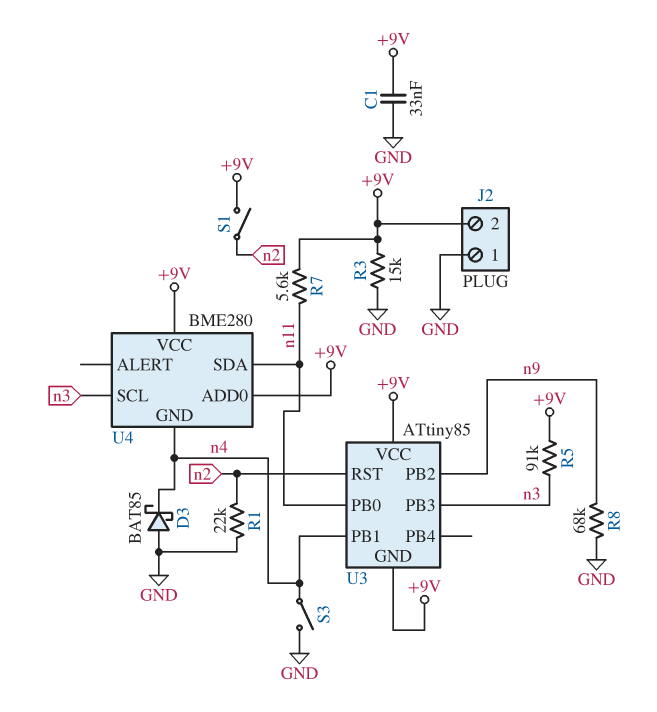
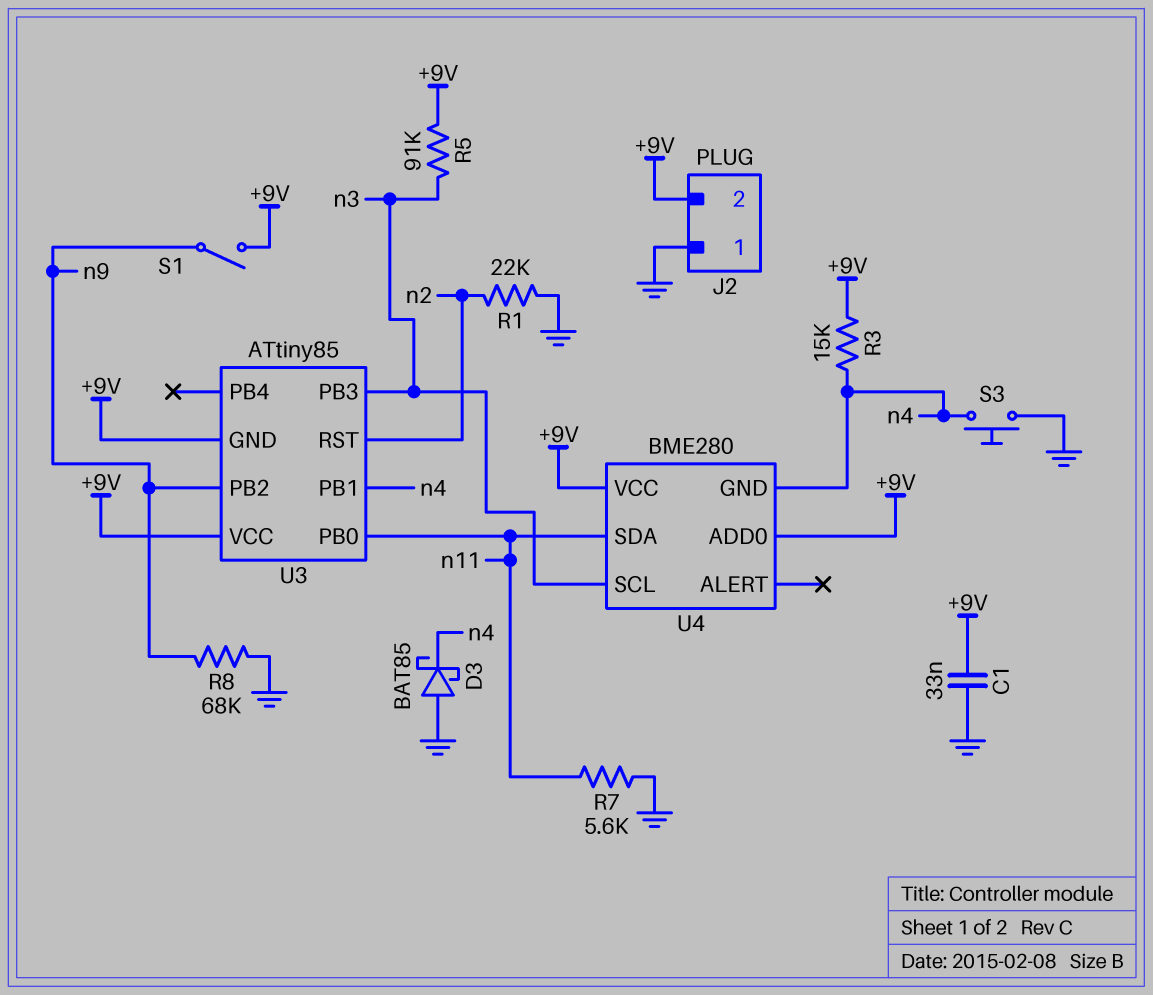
R3: 15k (+9V, GND) -> 15k (+9V, n4)
R7: 5.6k (+9V, n11) -> 5.6k (GND, n11)
S1: switch (+9V, n2) -> switch (+9V, n9)
S3: switch (GND, n4) -> button (GND, n4)

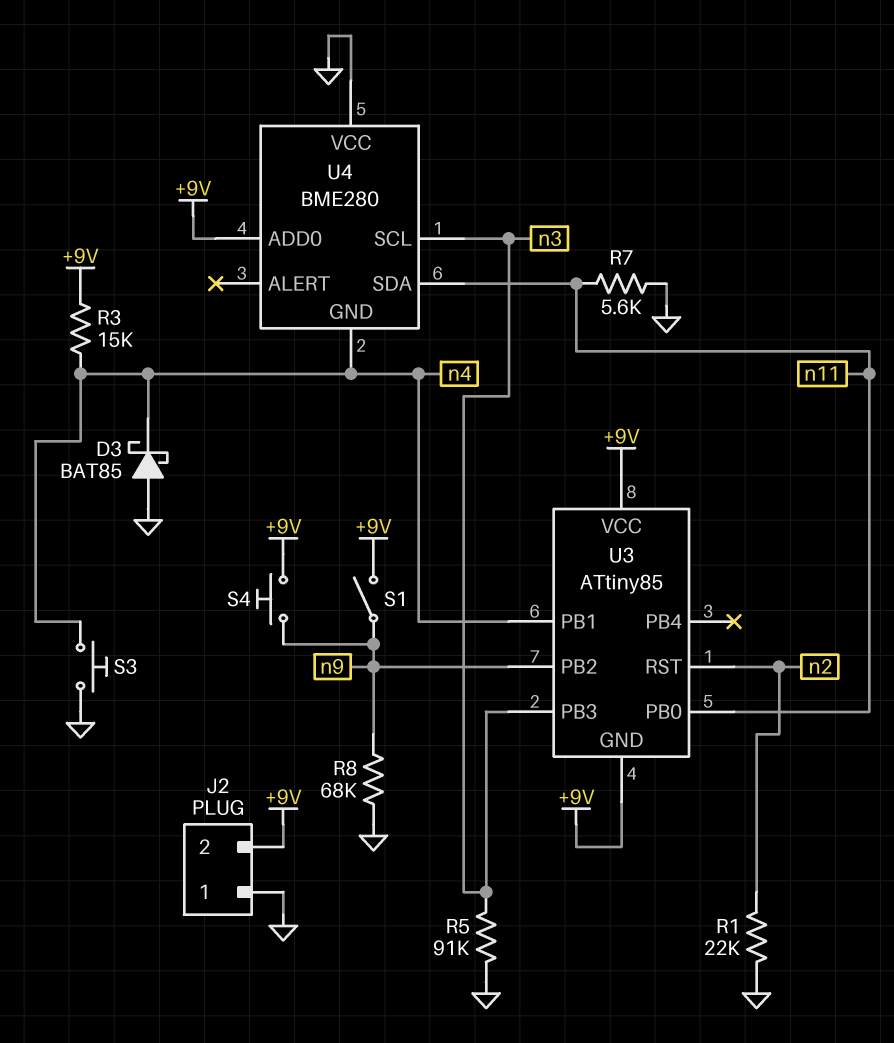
C1: 33nF (+9V, GND) -> none
R5: 91k (+9V, n3) -> 91k (GND, n3)
S4: none -> button (+9V, n9)
U4 pin VCC: +9V -> GND

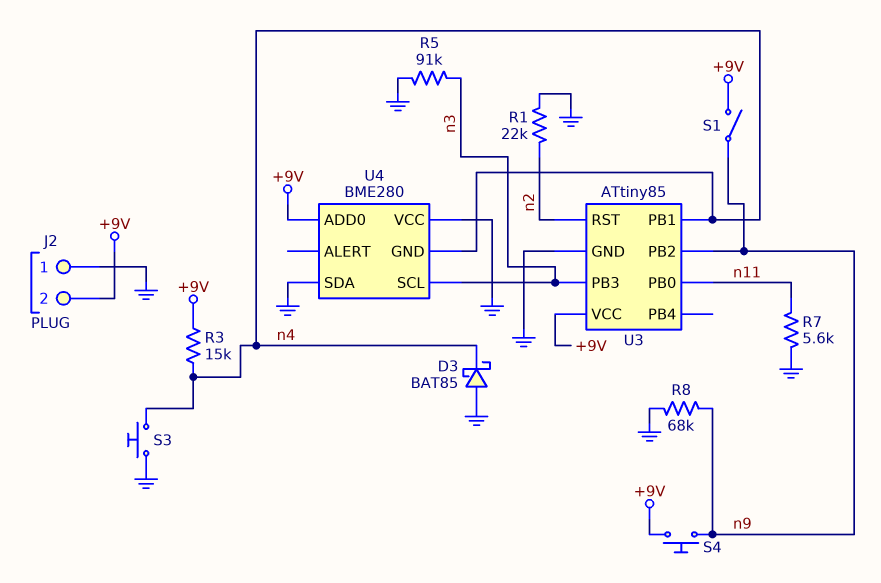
U3 pin GND: +9V -> GND
U4 pin SDA: n11 -> GND

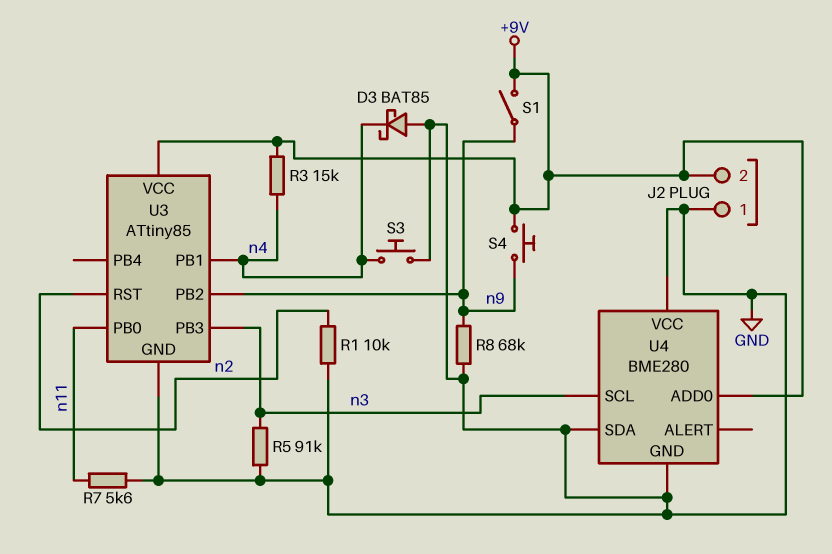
R1: 22k (GND, n2) -> 10k (GND, n2)
U4 pin GND: n4 -> GND

